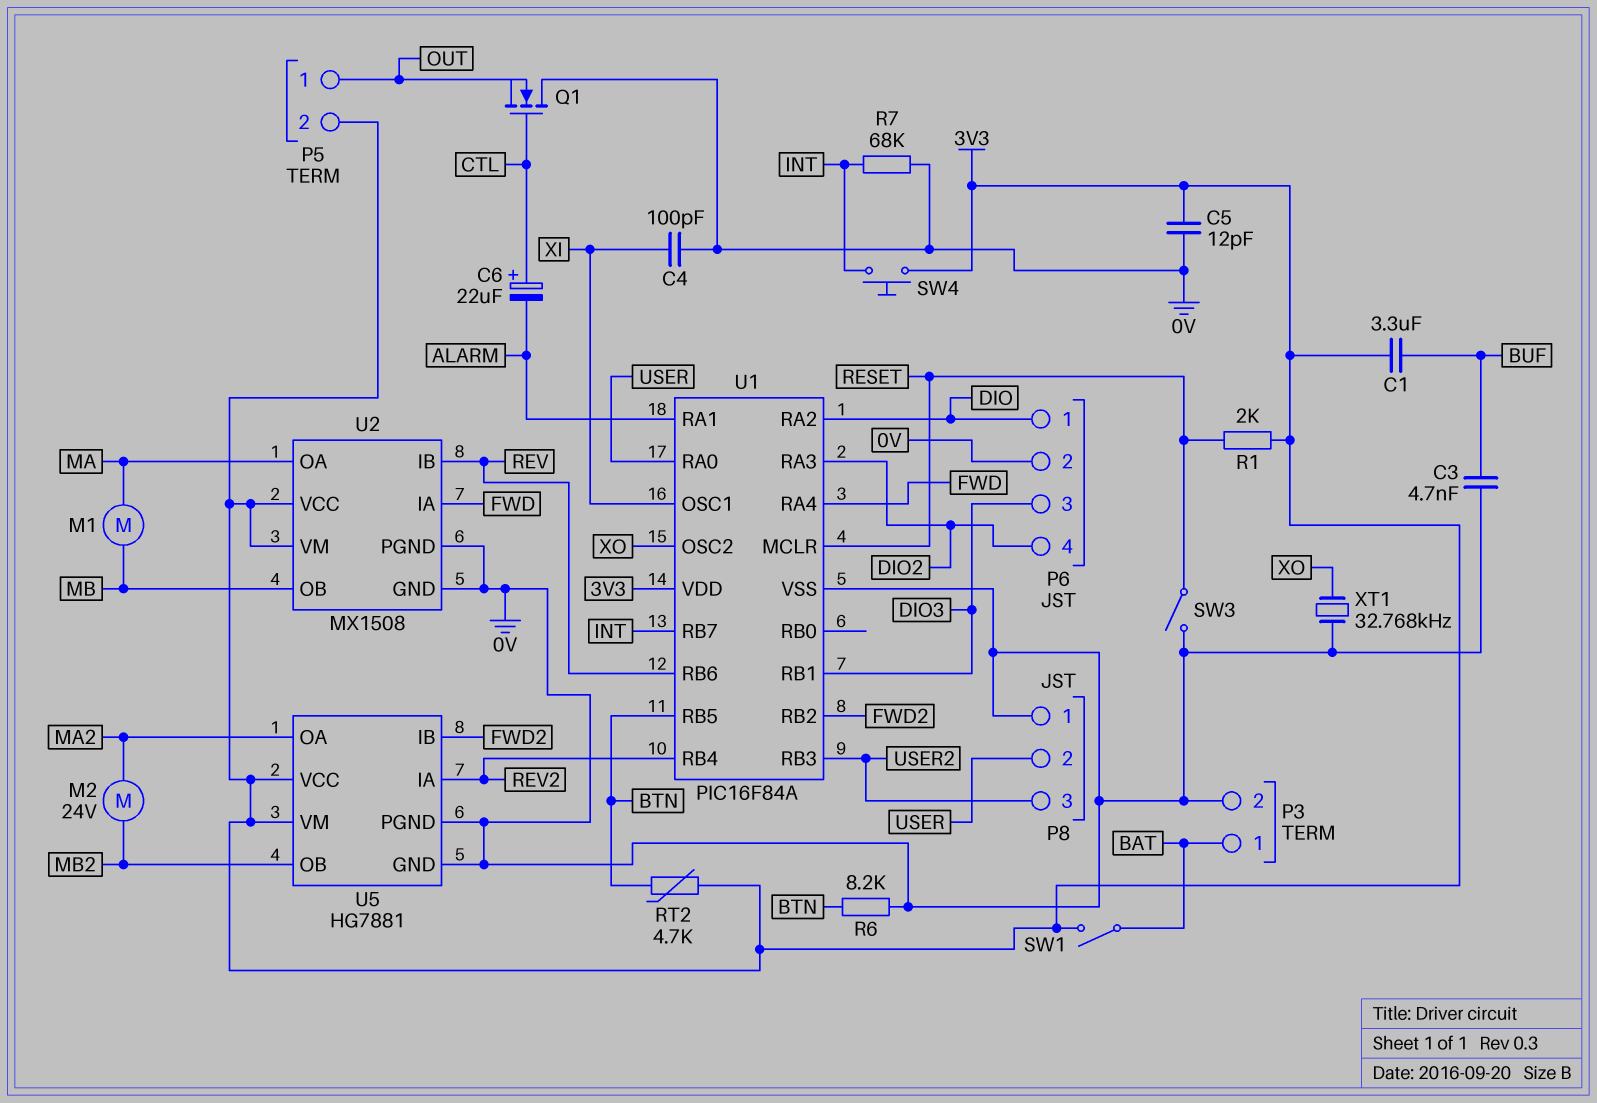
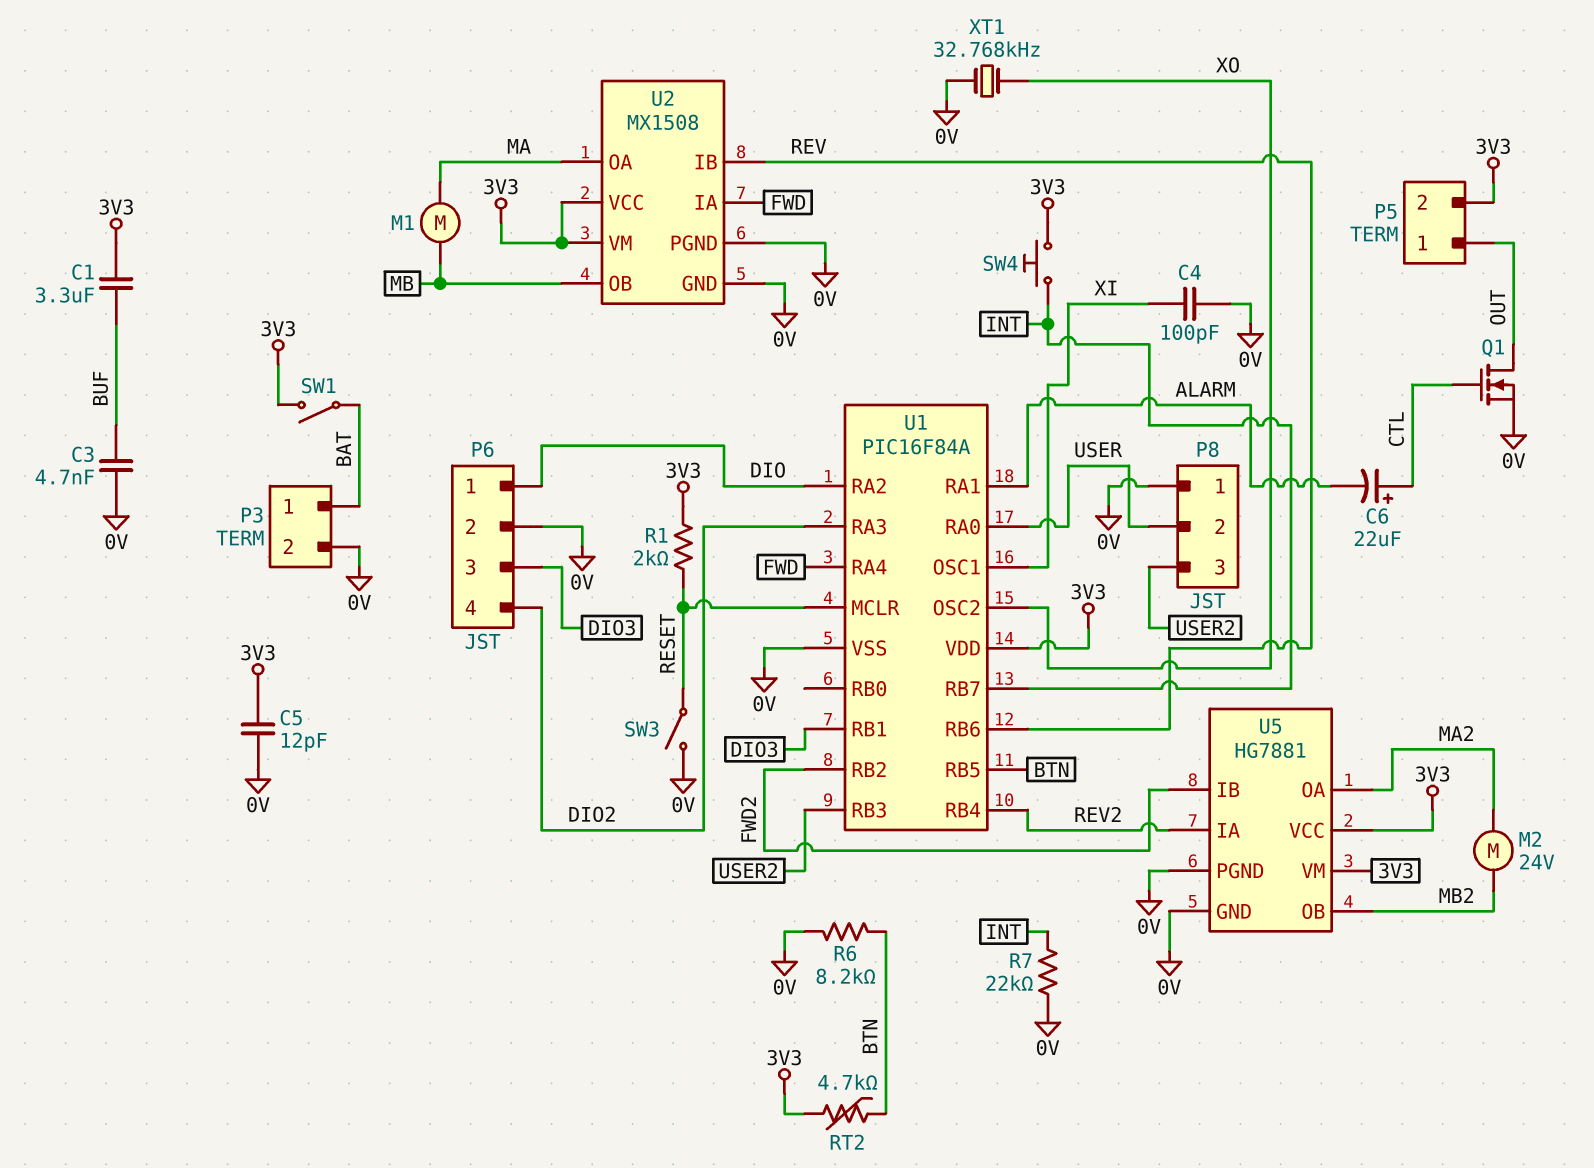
Q1: NMOS (G CTL, D 0V, S OUT) -> NMOS (G CTL, D OUT, S 0V)
R7: 68k (0V, INT) -> 22k (0V, INT)

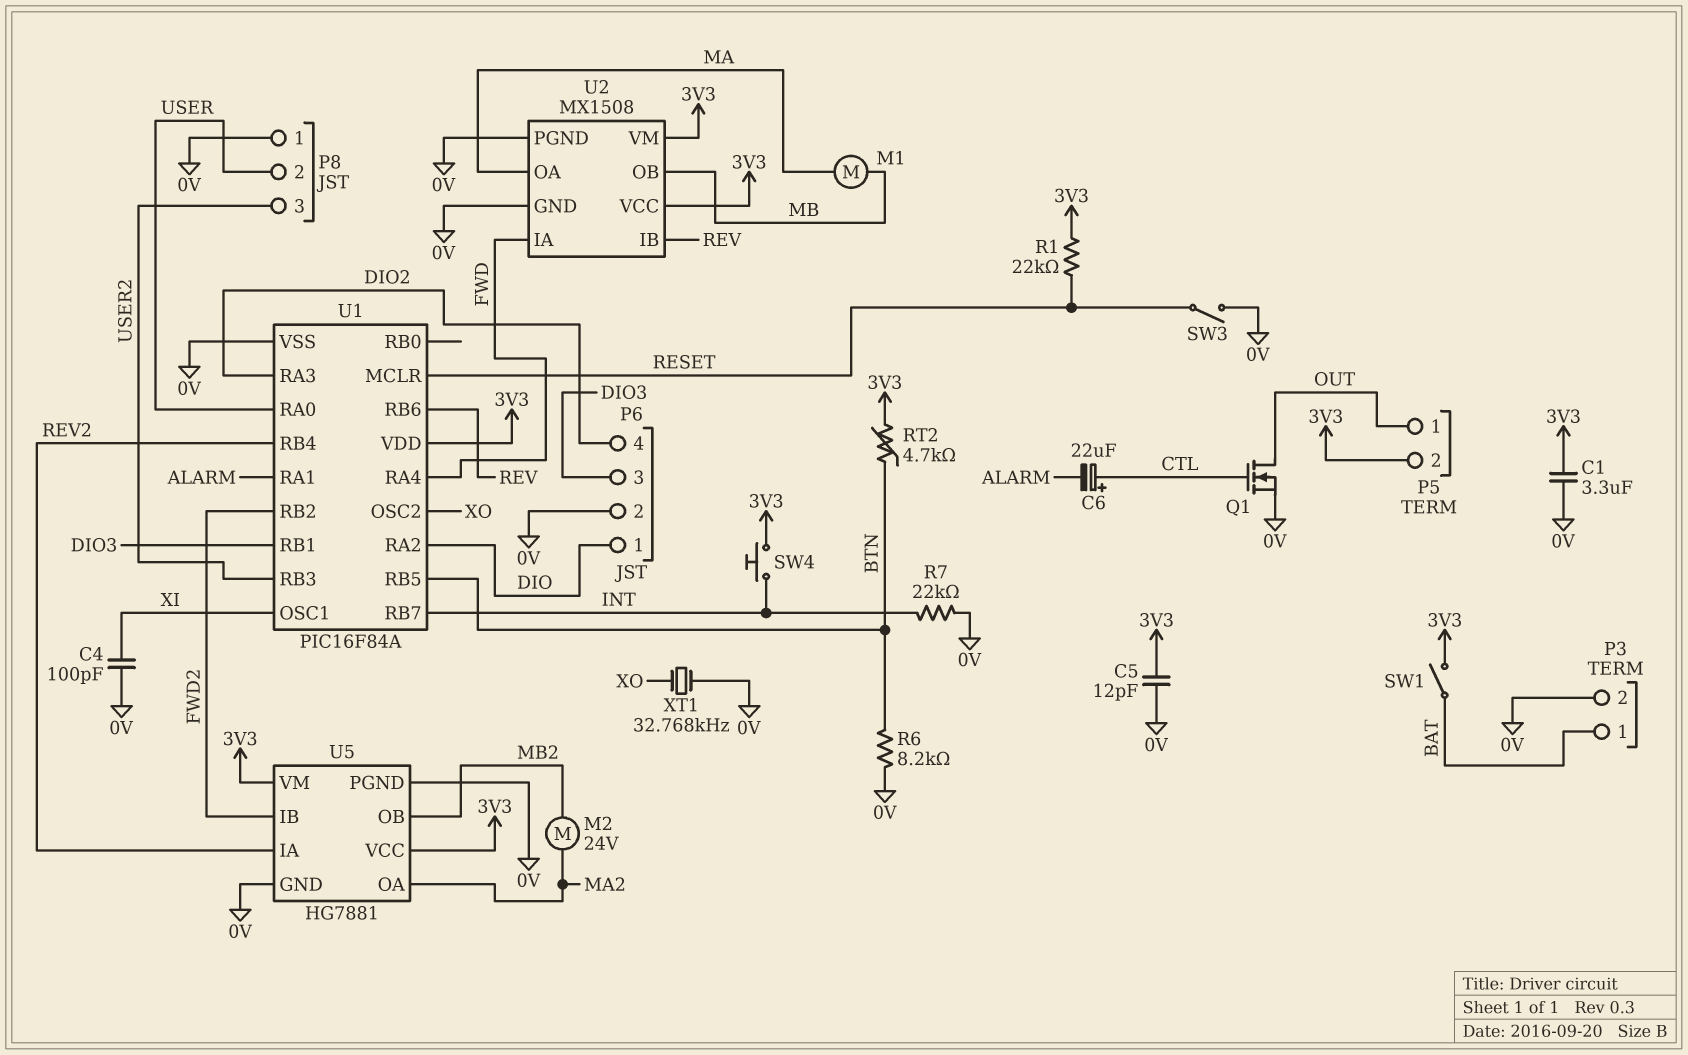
C1: 3.3uF (3V3, BUF) -> 3.3uF (0V, 3V3)
C3: 4.7nF (0V, BUF) -> none
R1: 2k (3V3, RESET) -> 22k (3V3, RESET)

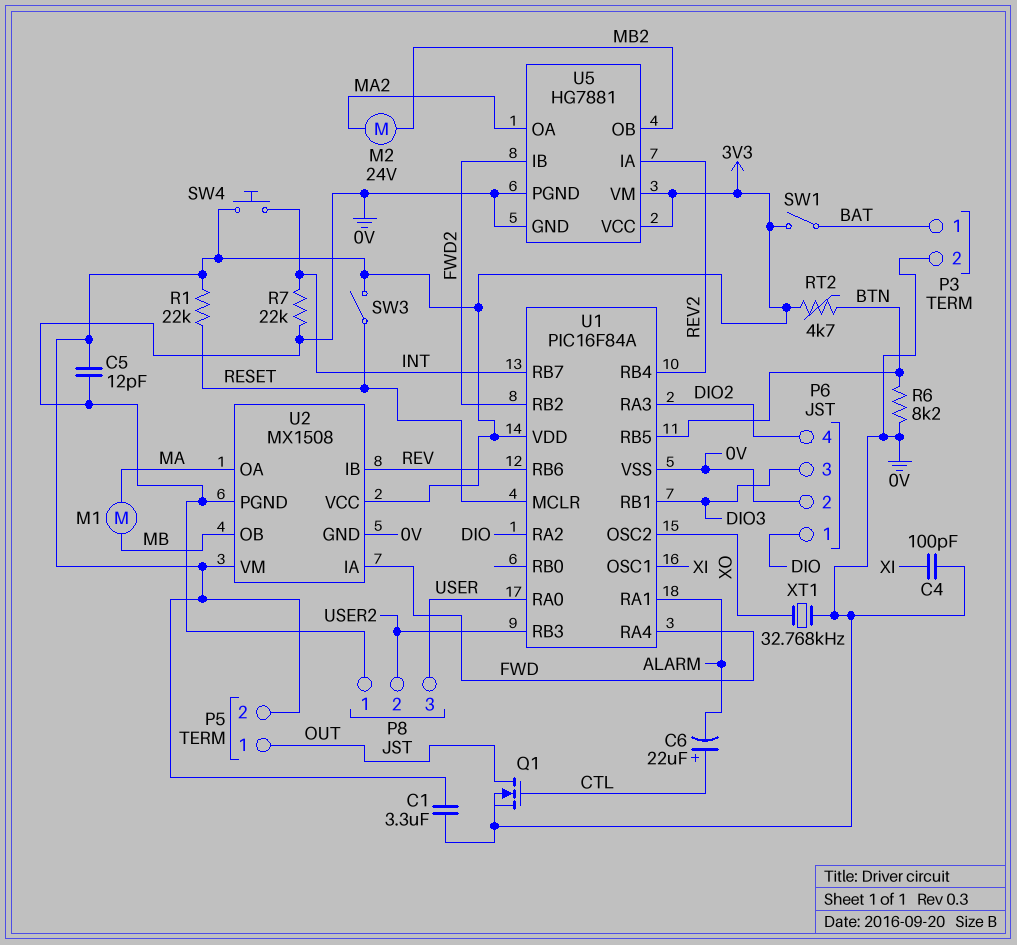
P8 pin 2: USER -> USER2
P8 pin 3: USER2 -> USER
SW3: switch (0V, RESET) -> switch (3V3, RESET)

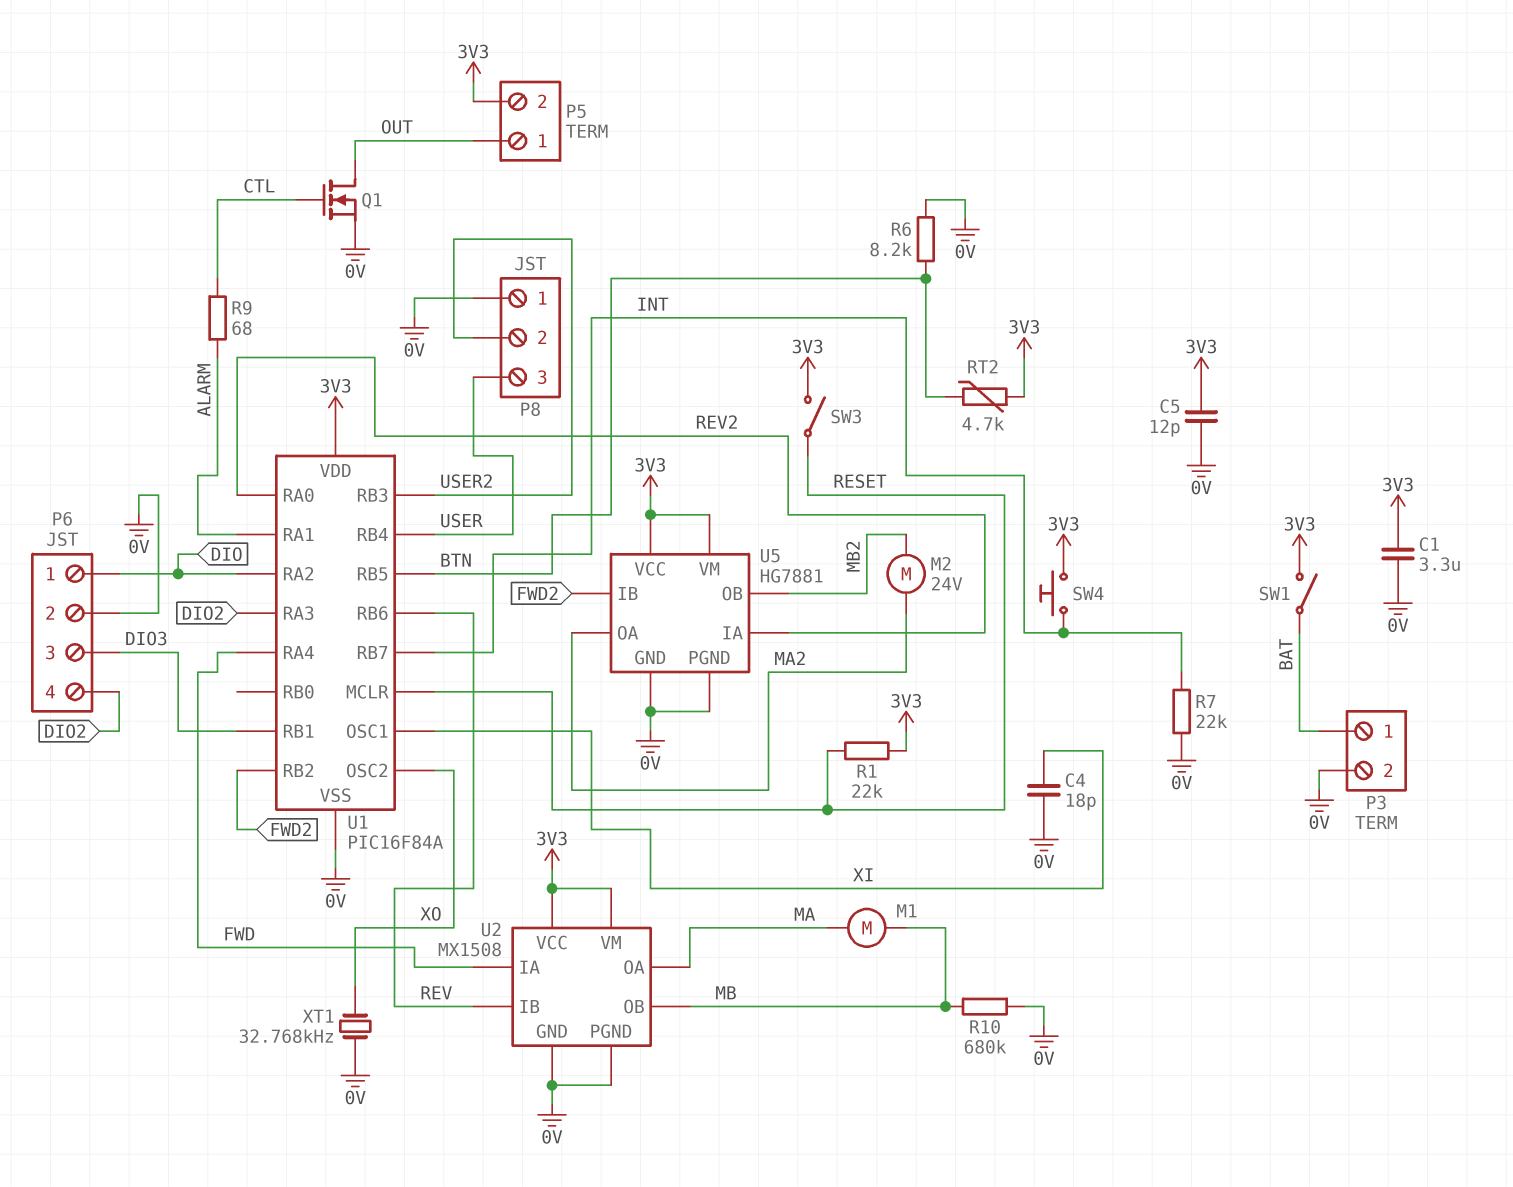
C4: 100pF (0V, XI) -> 18pF (0V, XI)
C6: 22uF (plus CTL, minus ALARM) -> none
R9: none -> 68 (ALARM, CTL)
R10: none -> 680k (0V, MB)
U1 pin RA0: USER -> REV2
U1 pin RB4: REV2 -> USER

